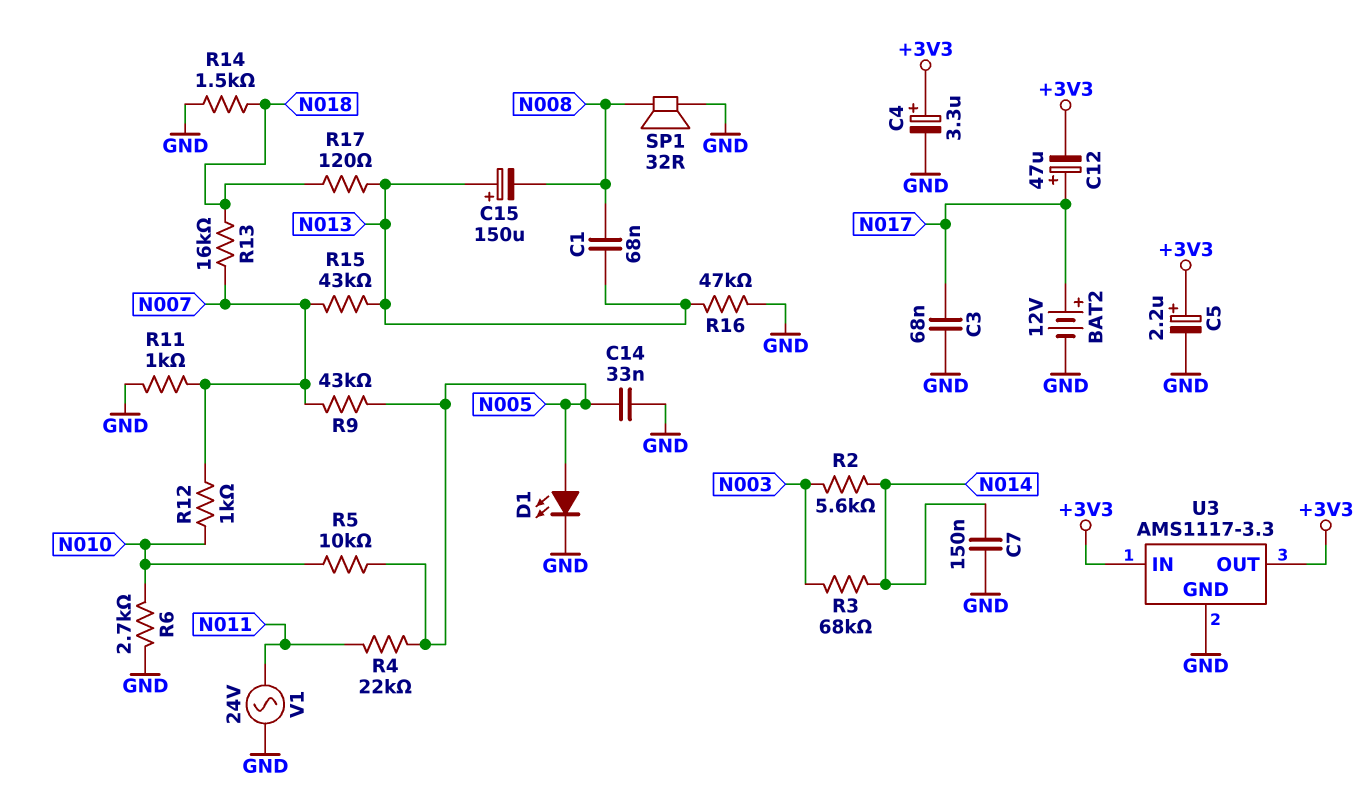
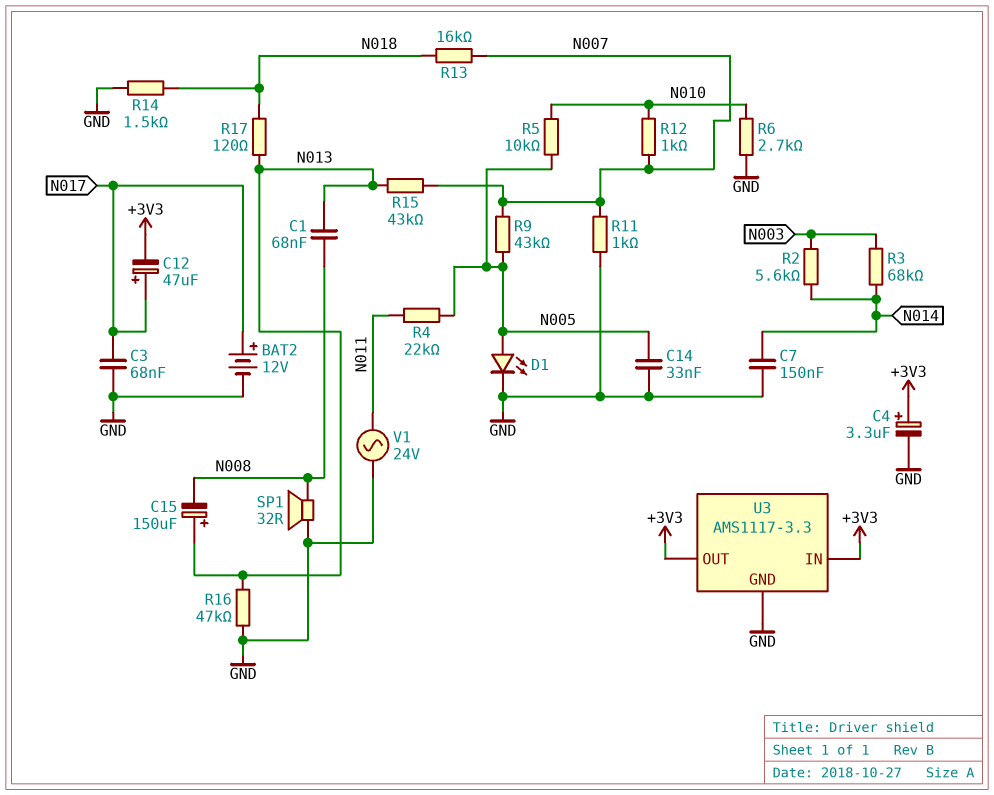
C5: 2.2uF (plus +3V3, minus GND) -> none

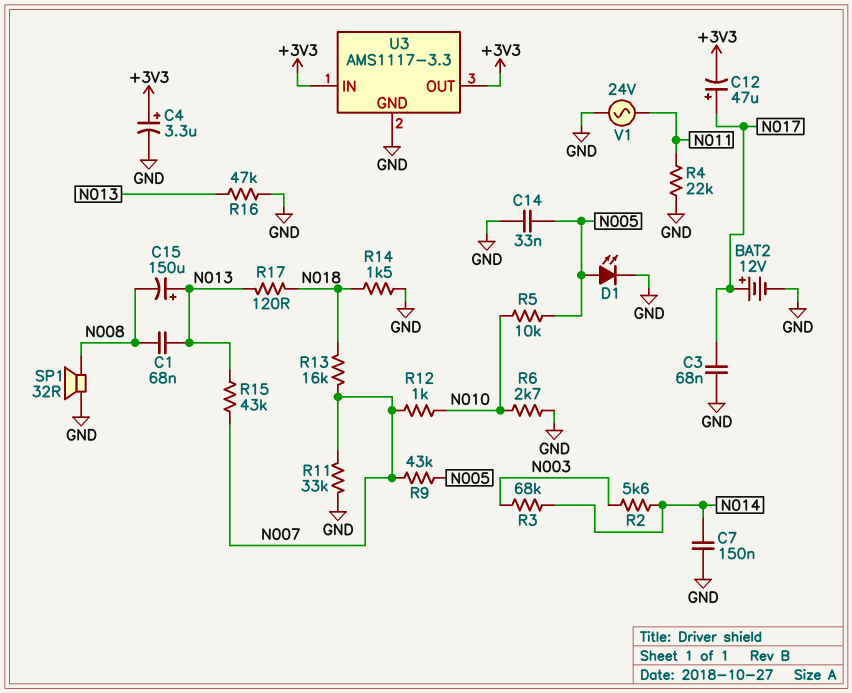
R4: 22k (N005, N011) -> 22k (GND, N011)
R11: 1k (GND, N007) -> 33k (GND, N007)

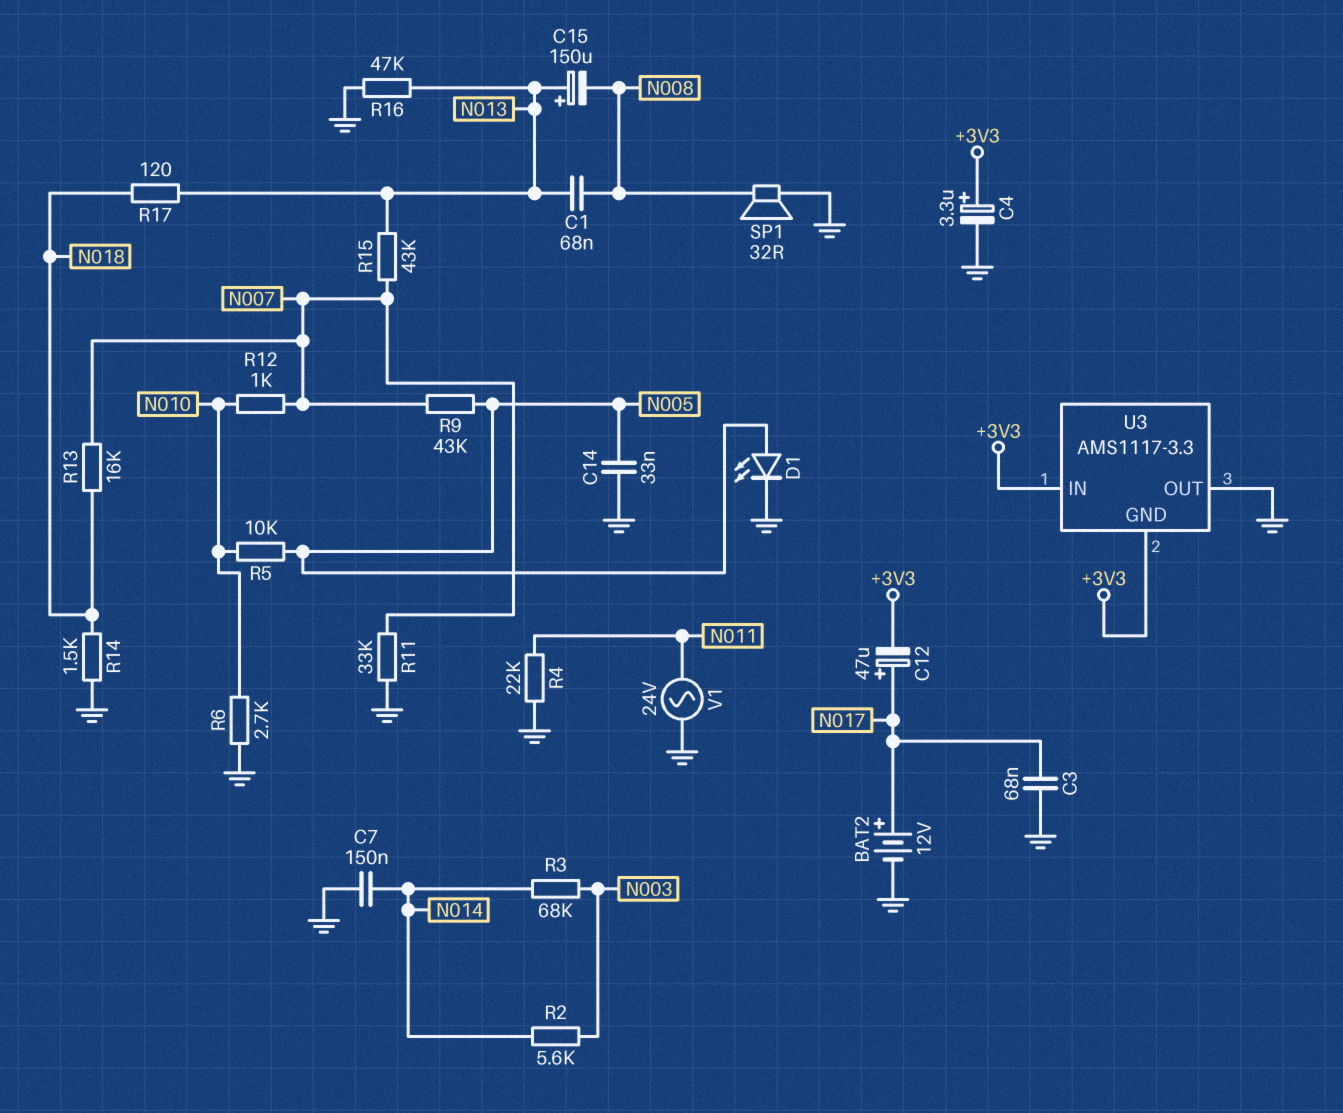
U3 pin GND: GND -> +3V3
U3 pin OUT: +3V3 -> GND

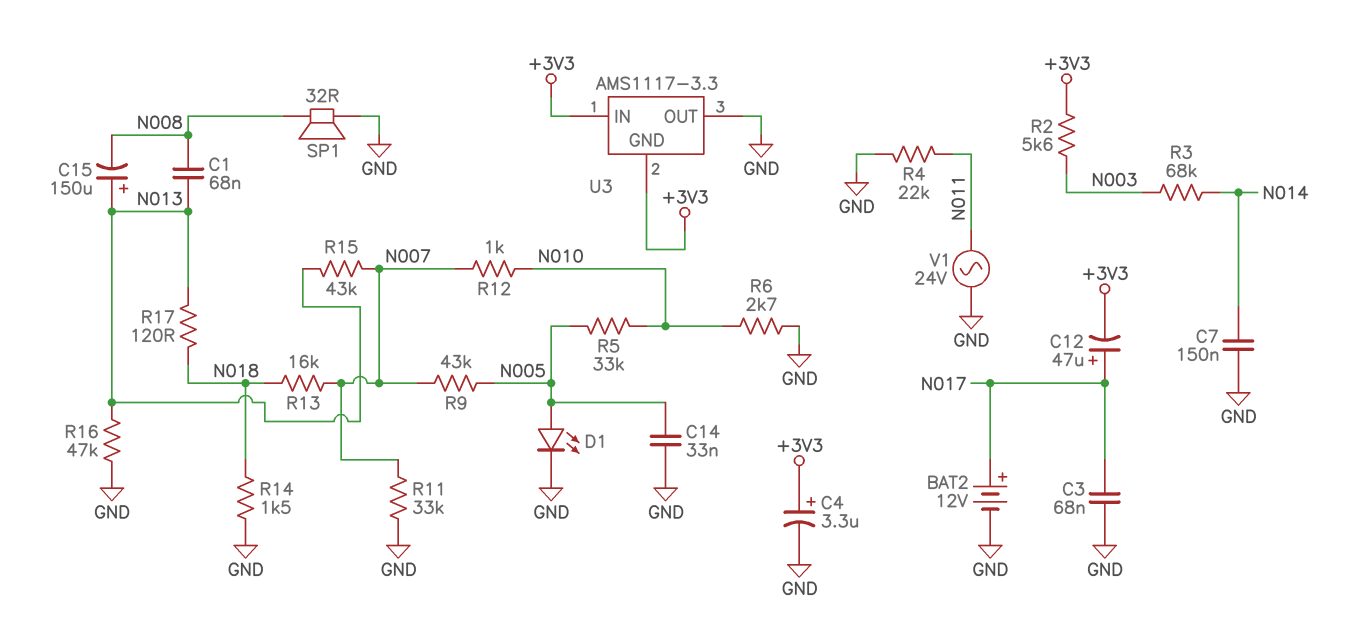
R2: 5.6k (N003, N014) -> 5.6k (+3V3, N003)
R5: 10k (N005, N010) -> 33k (N005, N010)

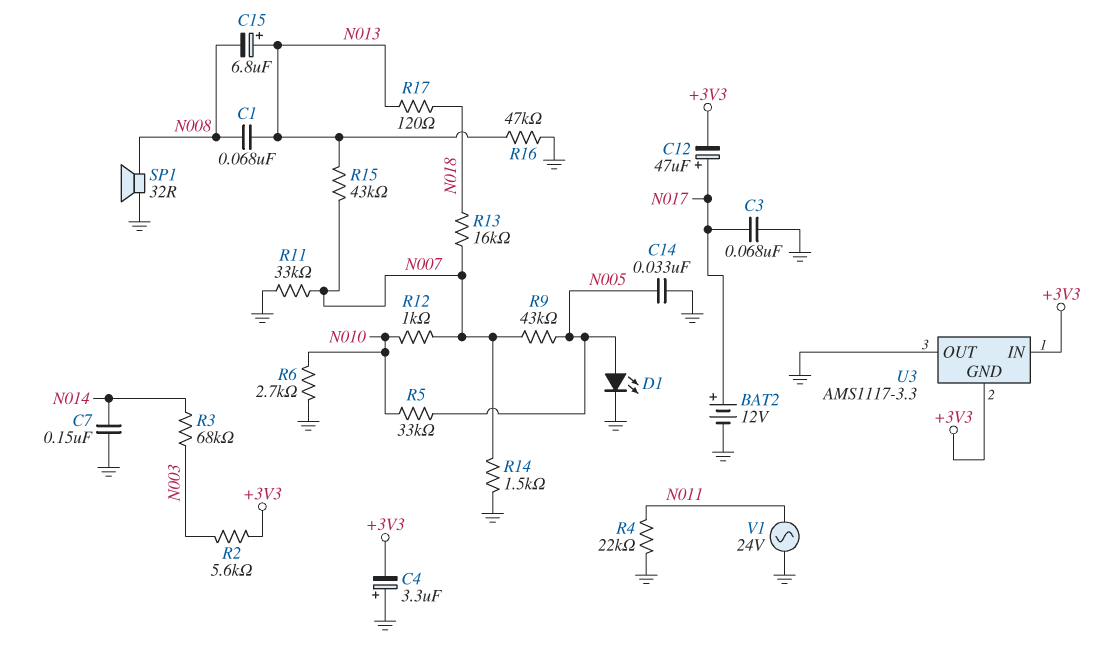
C4: 3.3uF (plus +3V3, minus GND) -> 3.3uF (plus GND, minus +3V3)
C15: 150uF (plus N013, minus N008) -> 6.8uF (plus N013, minus N008)
R14: 1.5k (GND, N018) -> 1.5k (GND, N007)

